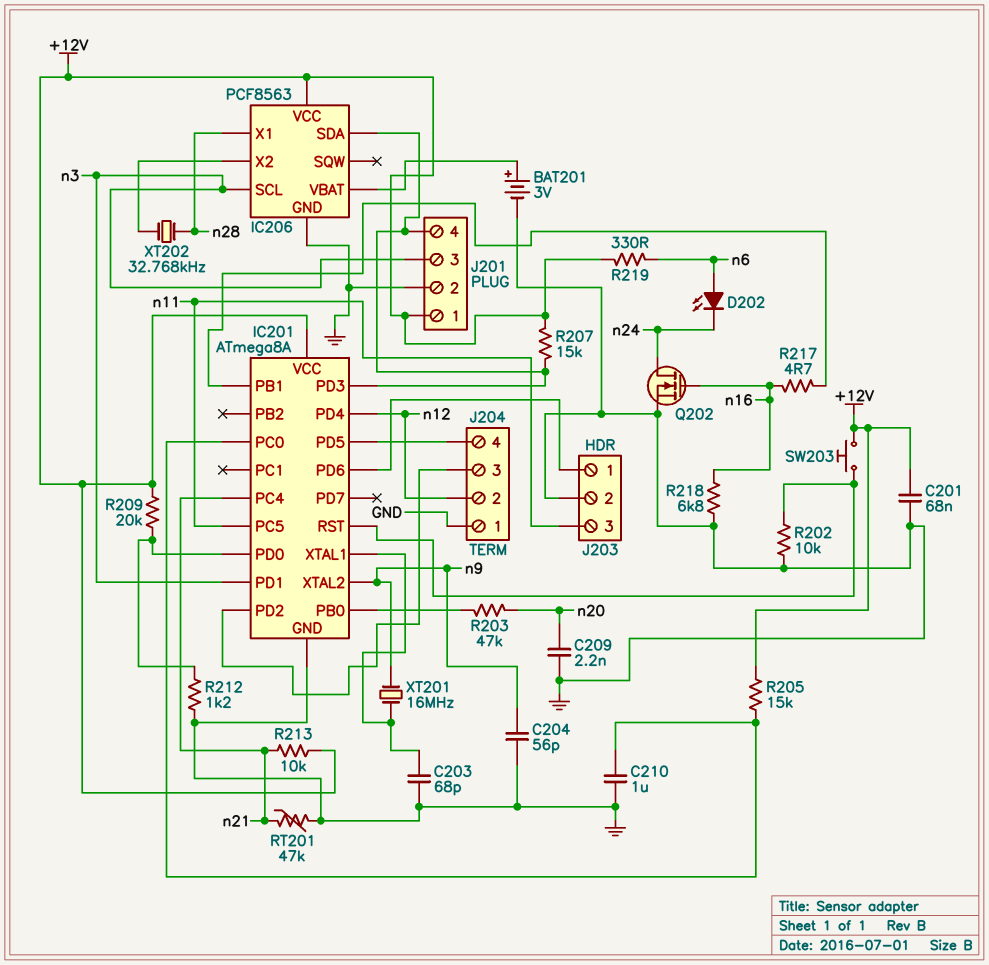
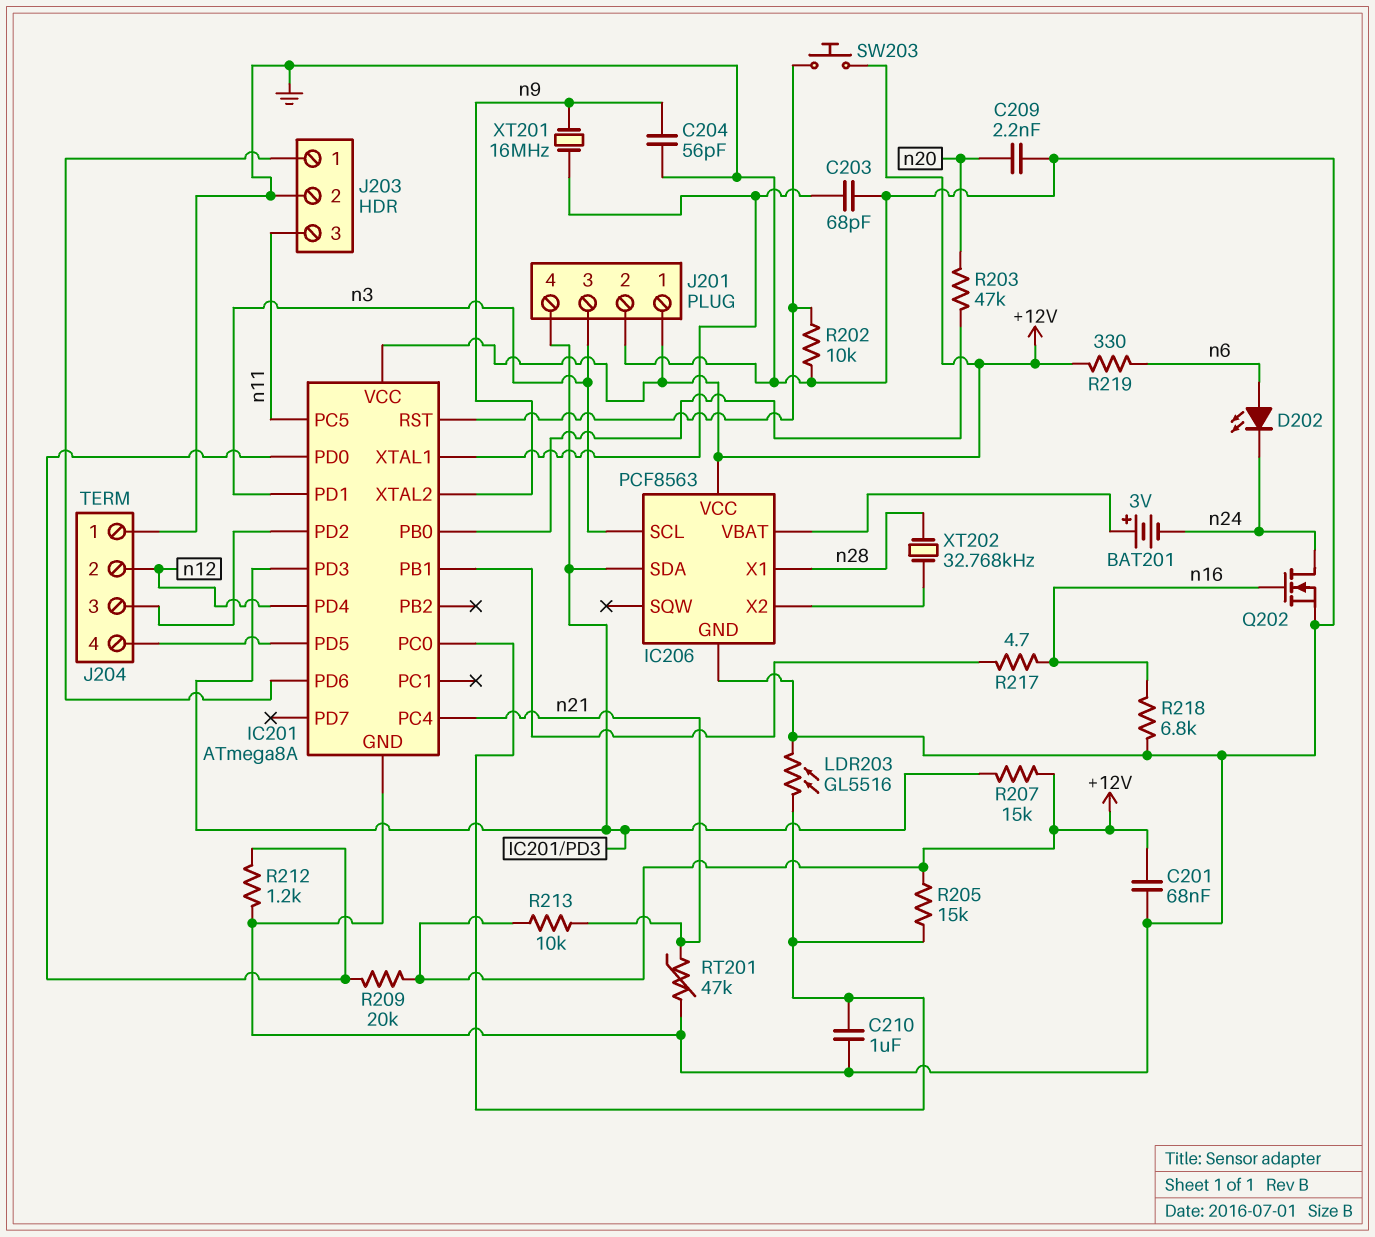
BAT201: 3V (plus IC206/VBAT, minus GND) -> 3V (plus IC206/VBAT, minus n24)
LDR203: none -> GL5516 (GND, IC201/PC0)

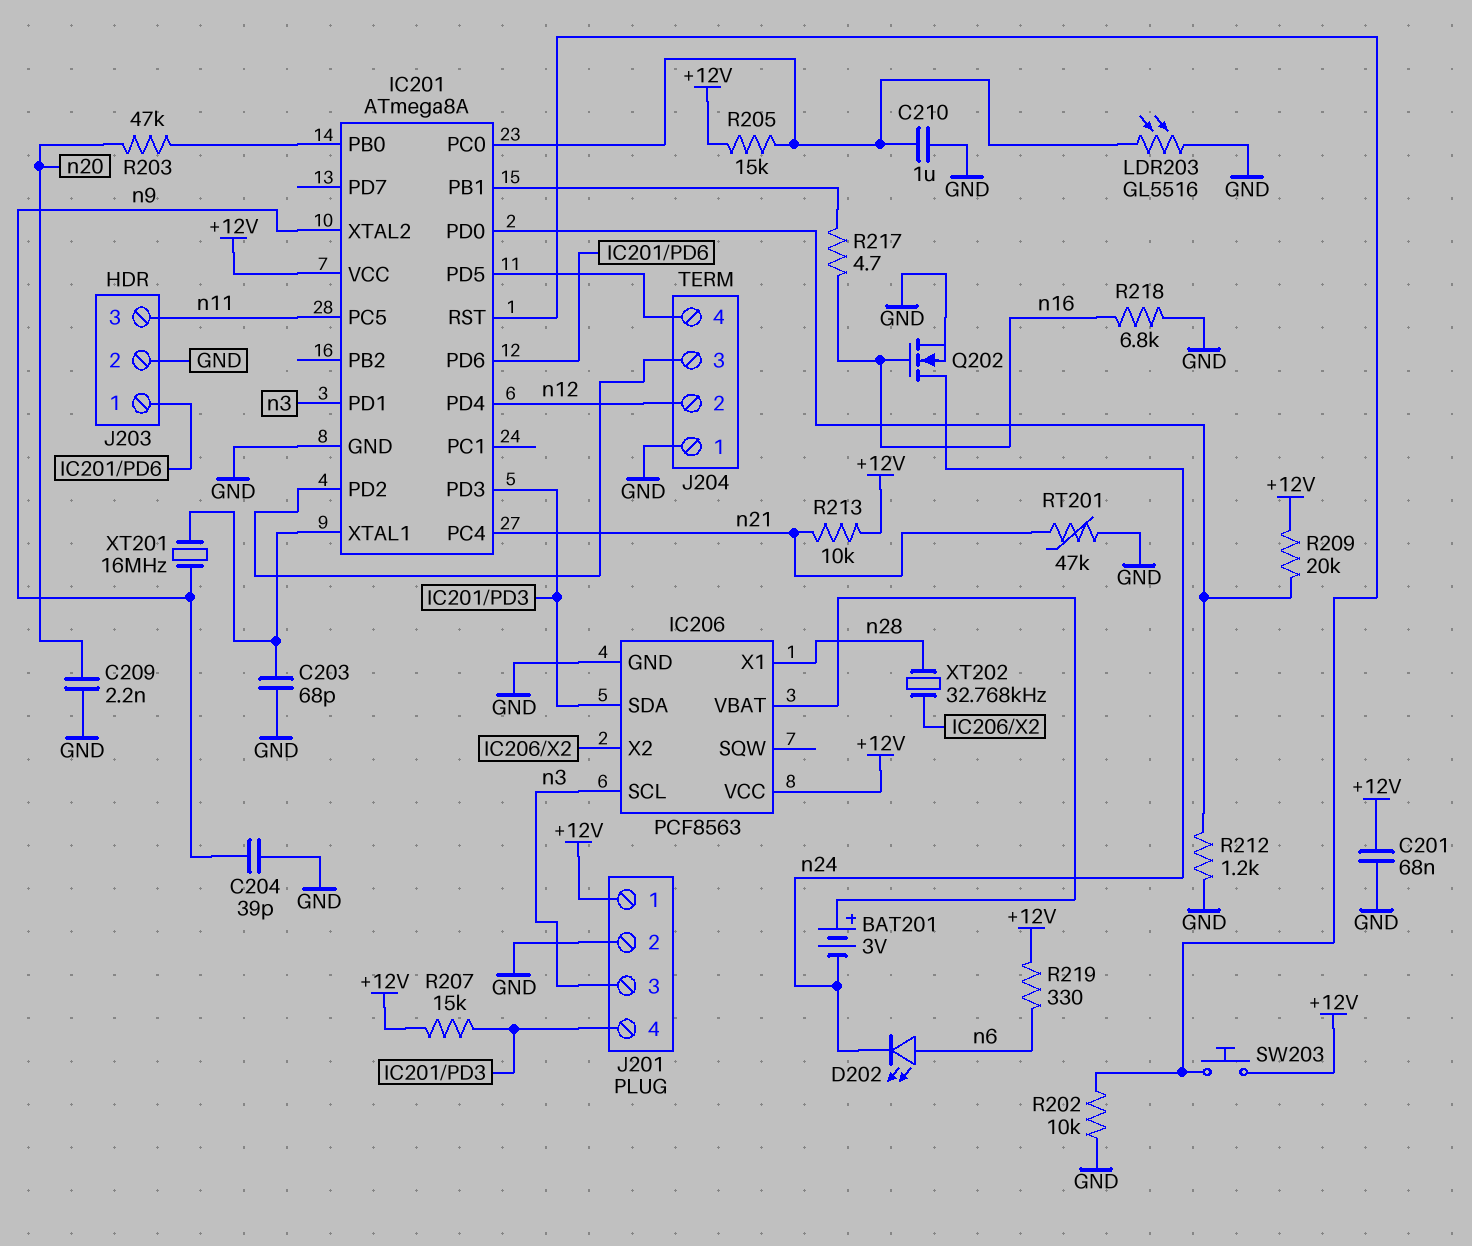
C204: 56pF (GND, n9) -> 39pF (GND, n9)

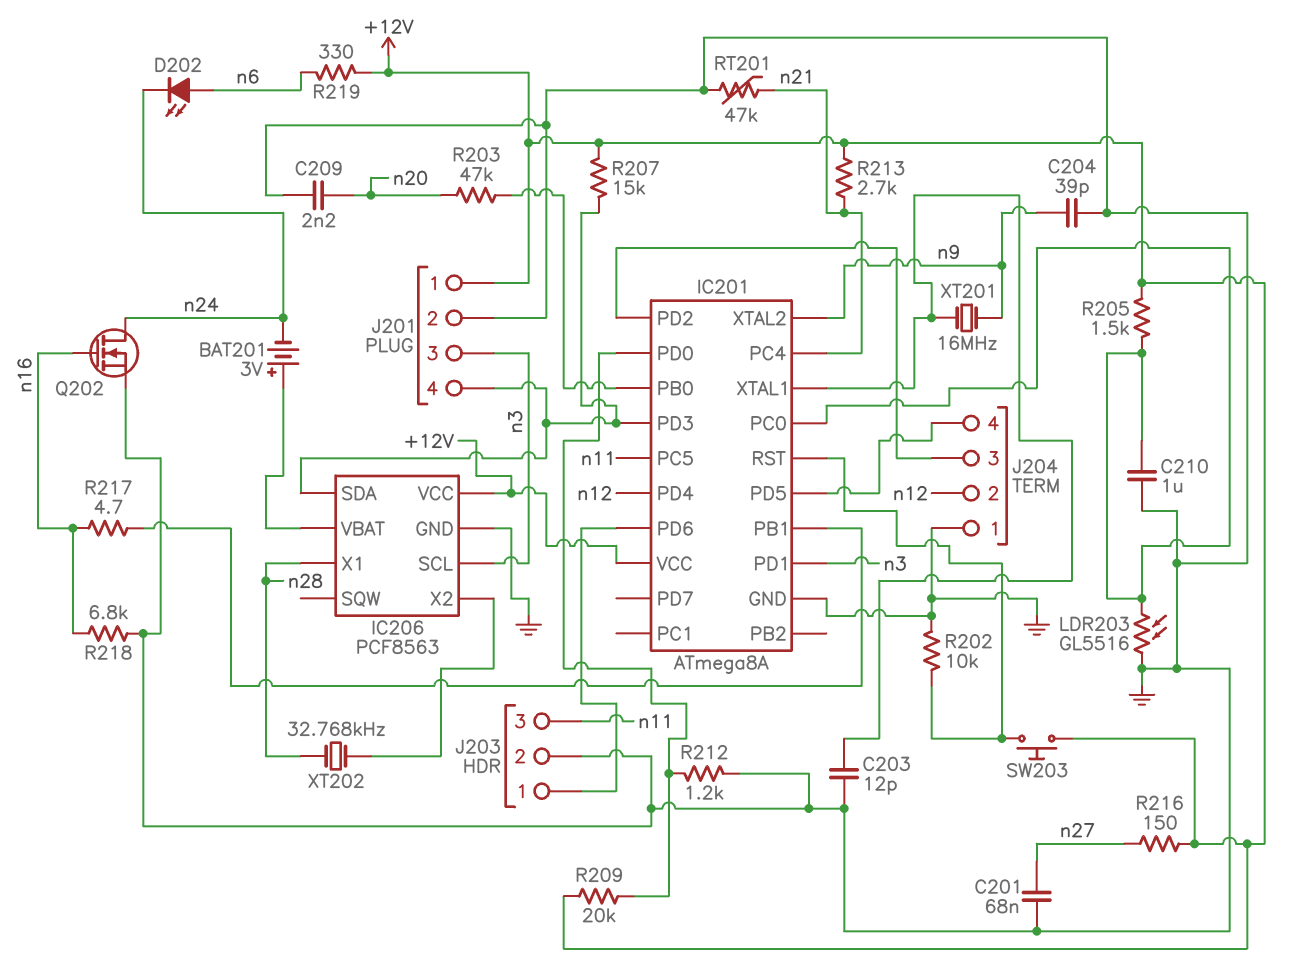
C201: 68nF (+12V, GND) -> 68nF (GND, n27)
C203: 68pF (GND, IC201/XTAL1) -> 12pF (GND, IC201/XTAL1)
R205: 15k (+12V, IC201/PC0) -> 1.5k (+12V, IC201/PC0)
R213: 10k (+12V, n21) -> 2.7k (+12V, n21)
R216: none -> 150 (+12V, n27)

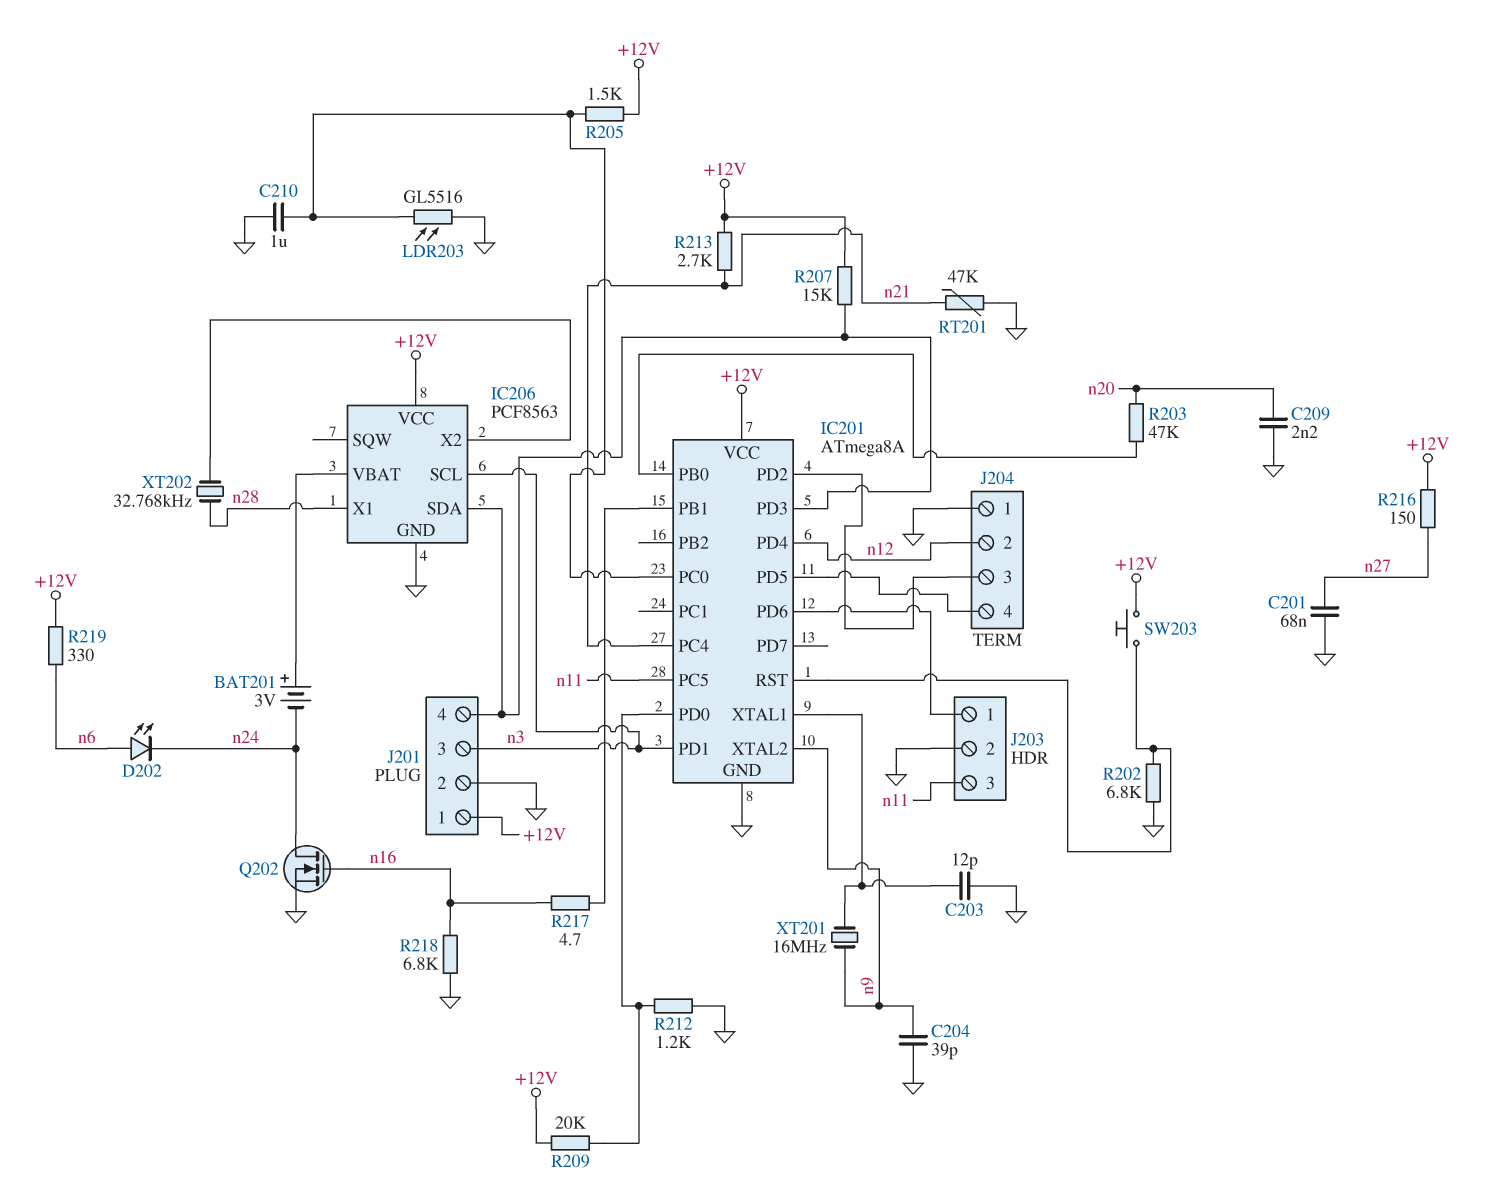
R202: 10k (GND, IC201/RST) -> 6.8k (GND, IC201/RST)

